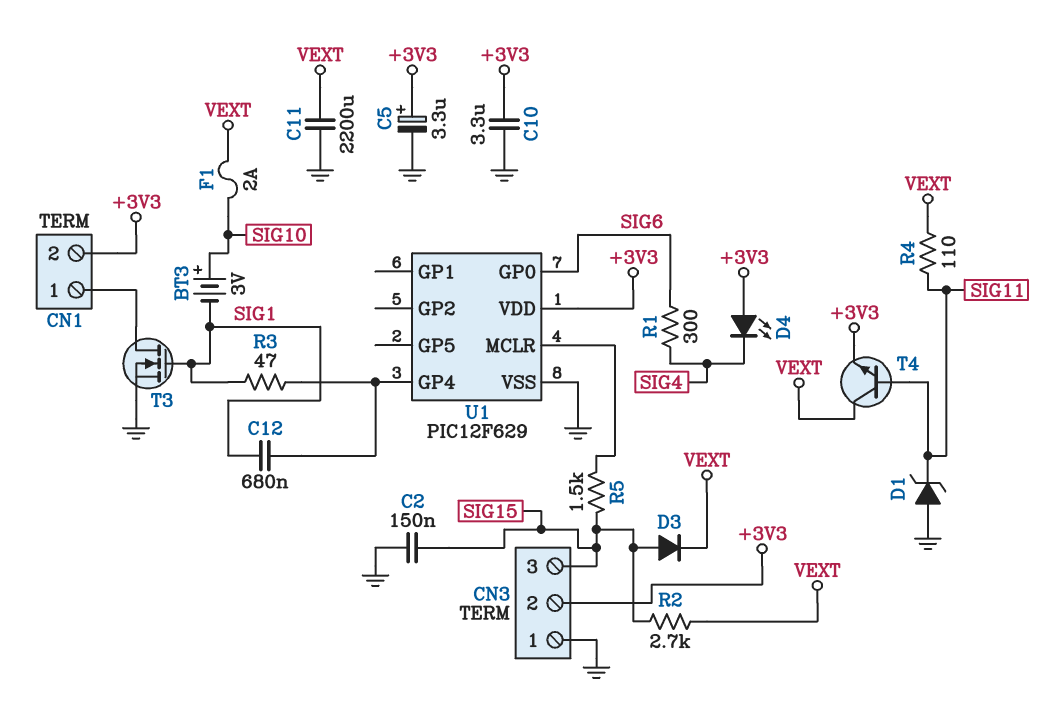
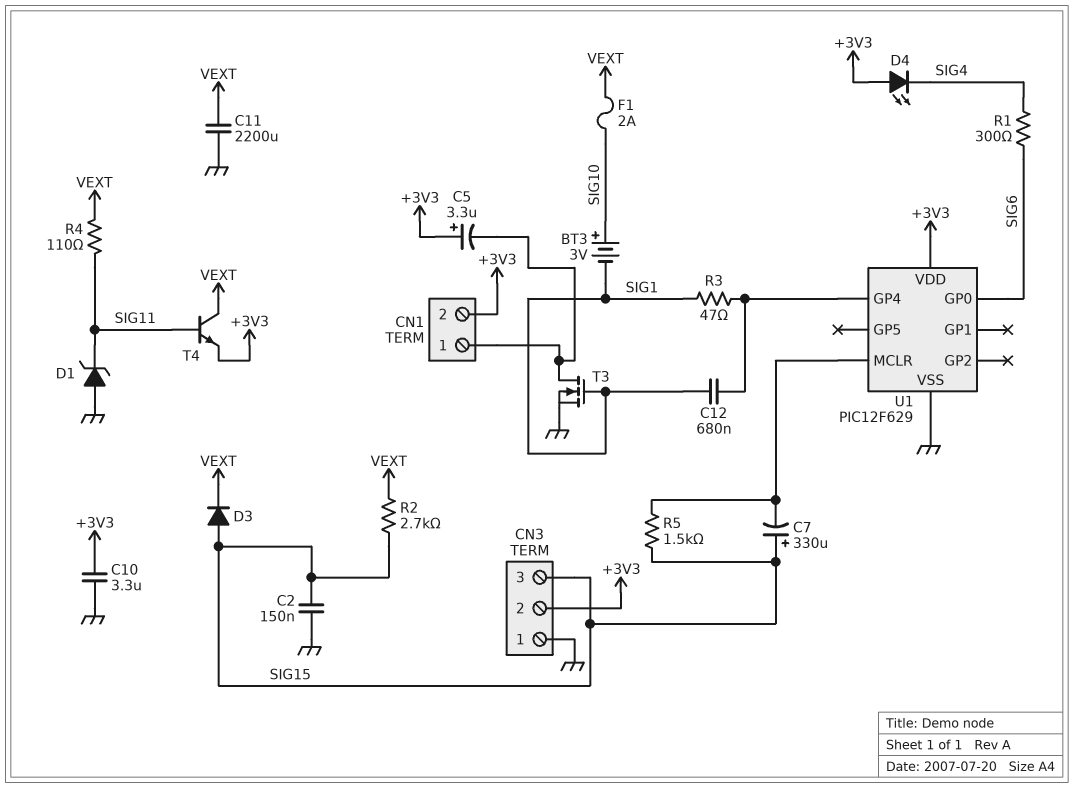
C5: 3.3uF (plus +3V3, minus GND) -> 3.3uF (plus +3V3, minus CN1/1)
C7: none -> 330uF (plus SIG15, minus U1/MCLR)

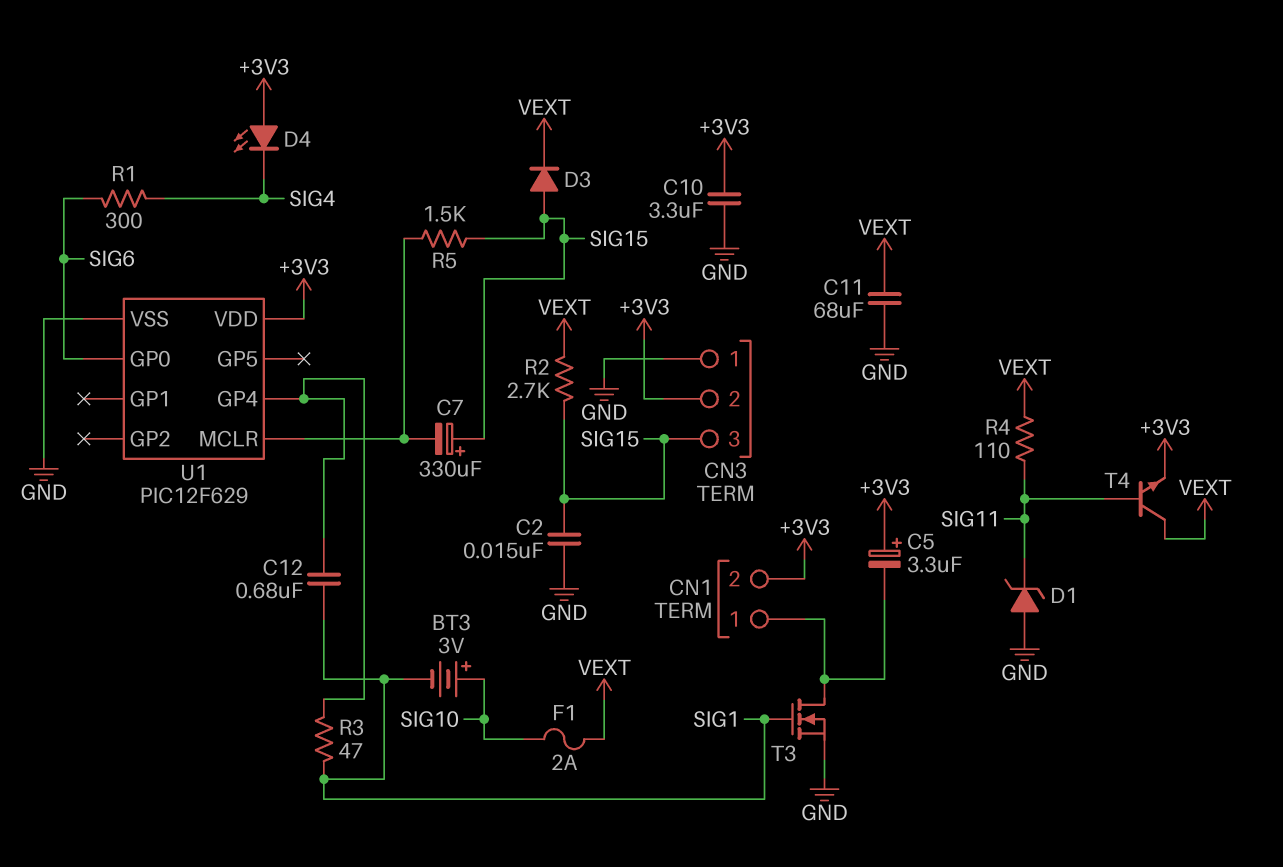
C2: 150nF (GND, SIG15) -> 15nF (GND, SIG15)
C11: 2200uF (GND, VEXT) -> 68uF (GND, VEXT)

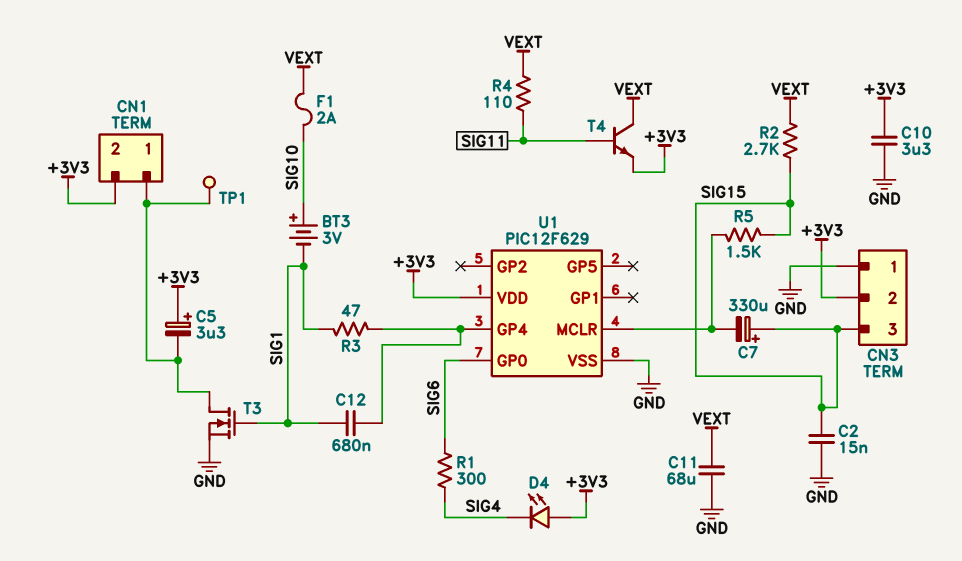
D1: zener (A GND, K SIG11) -> none
D3: diode (A SIG15, K VEXT) -> none
TP1: none -> test point (CN1/1)

